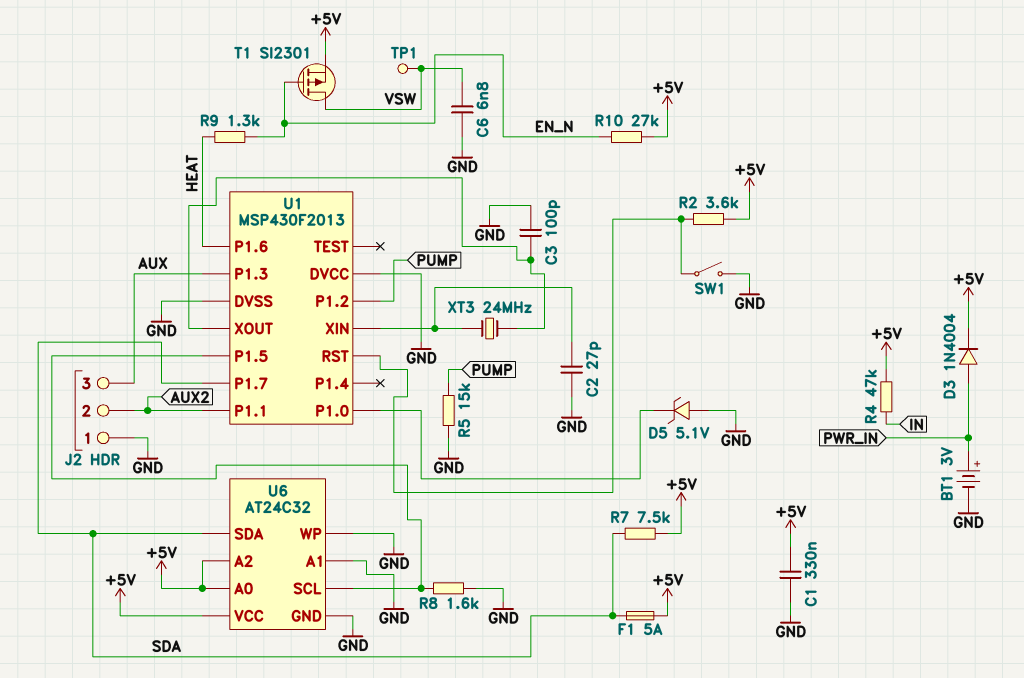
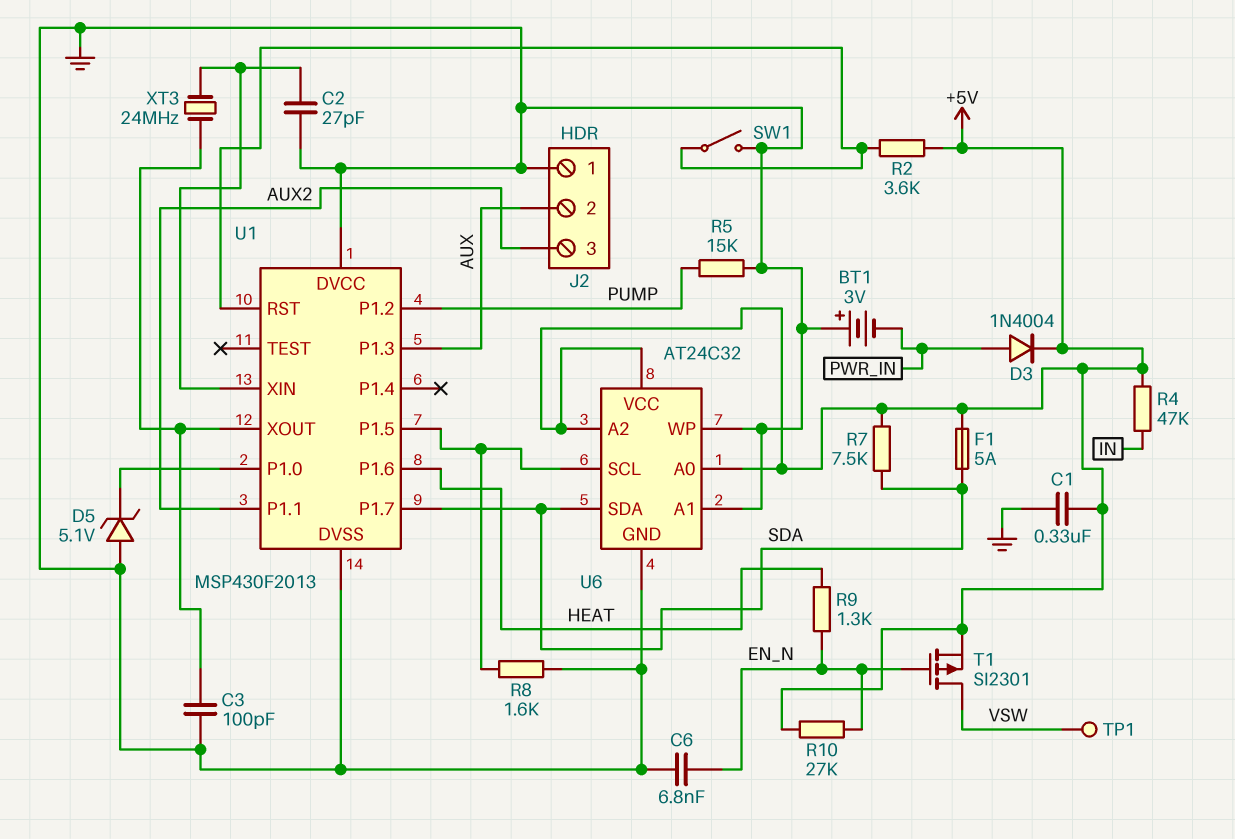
BT1: 3V (plus PWR_IN, minus GND) -> 3V (plus GND, minus PWR_IN)
C6: 6.8nF (GND, VSW) -> 6.8nF (EN_N, GND)
J2 pin 2: AUX2 -> AUX
J2 pin 3: AUX -> AUX2

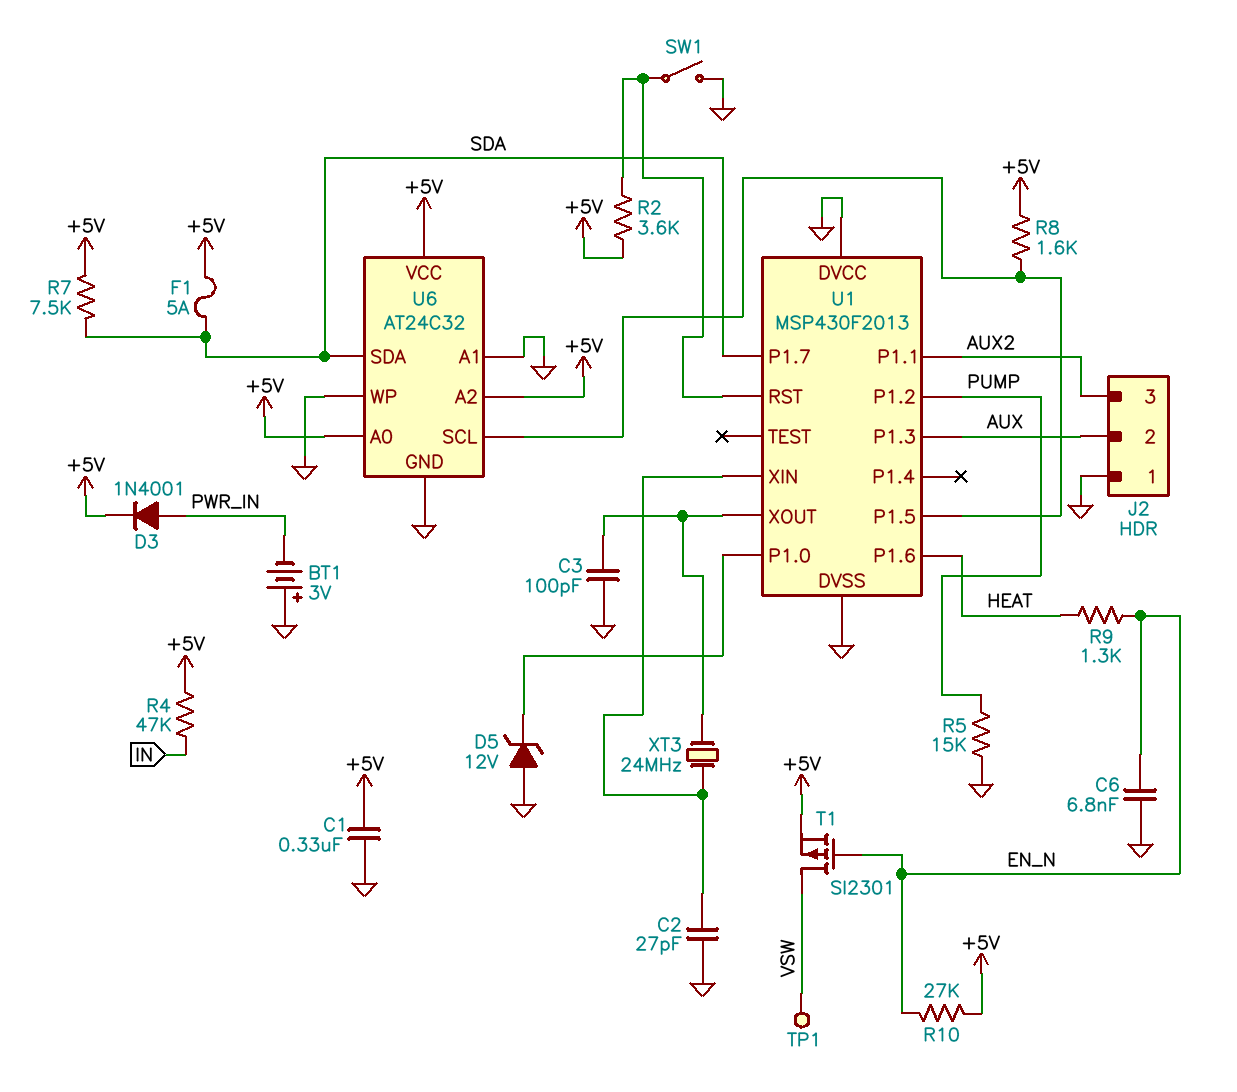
D3: diode 1N4004 (A PWR_IN, K +5V) -> diode 1N4001 (A PWR_IN, K +5V)
D5: zener 5.1V (A GND, K U1/P1.0) -> zener 12V (A GND, K U1/P1.0)
R8: 1.6k (GND, U1/P1.5) -> 1.6k (+5V, U1/P1.5)

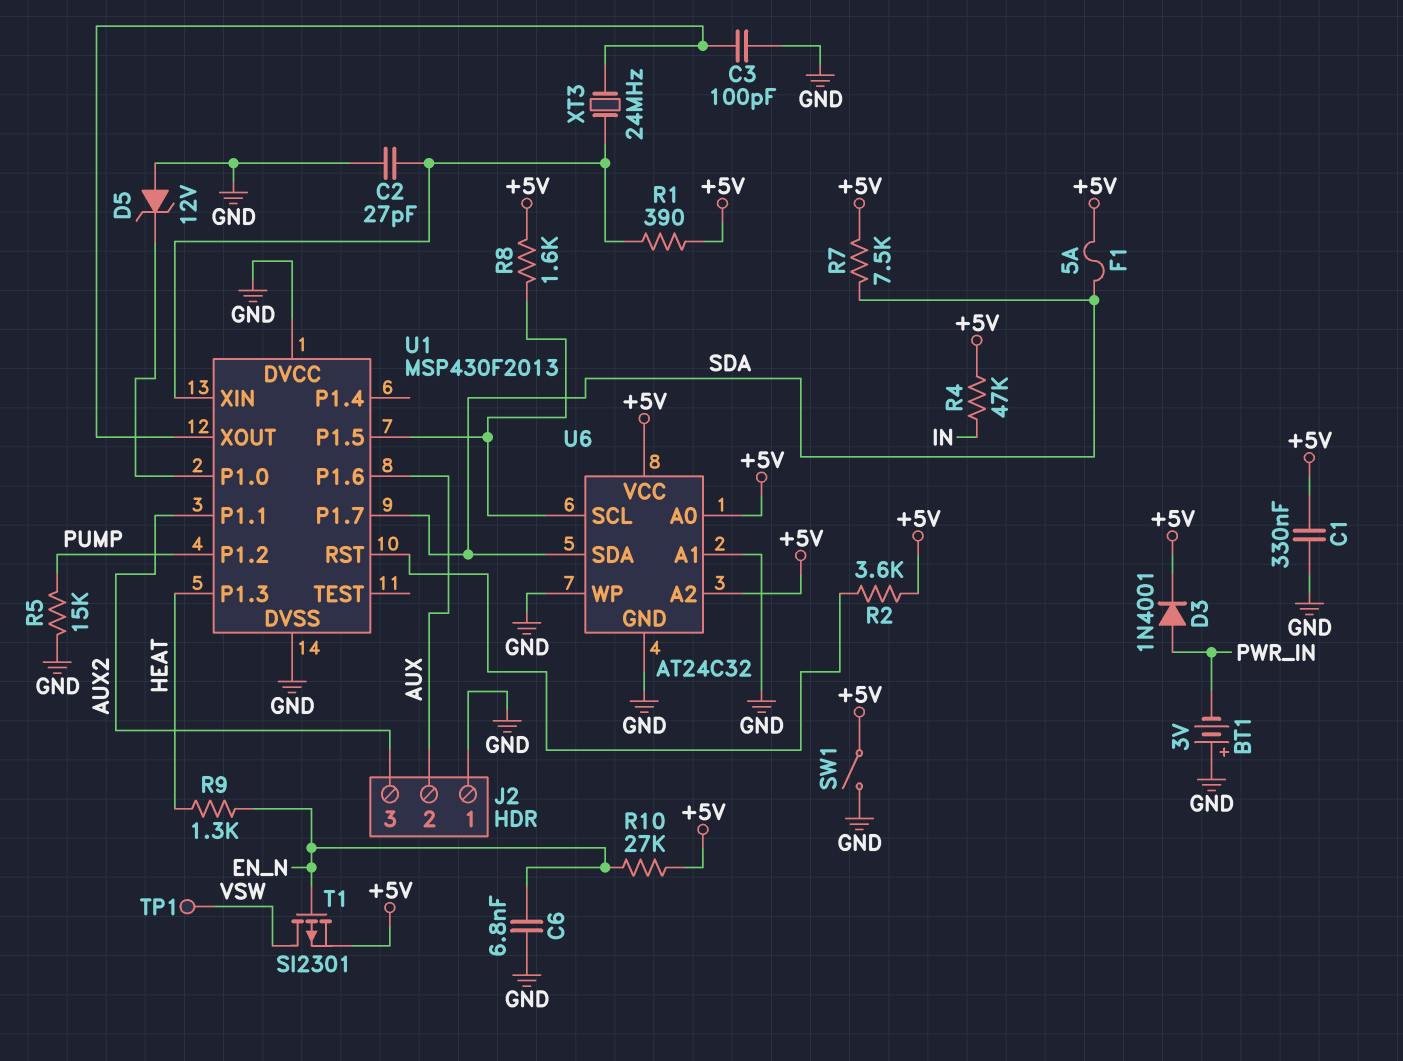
R1: none -> 390 (+5V, U1/XIN)
SW1: switch (GND, U1/RST) -> switch (+5V, GND)
U1 pin P1.3: AUX -> HEAT
U1 pin P1.6: HEAT -> AUX

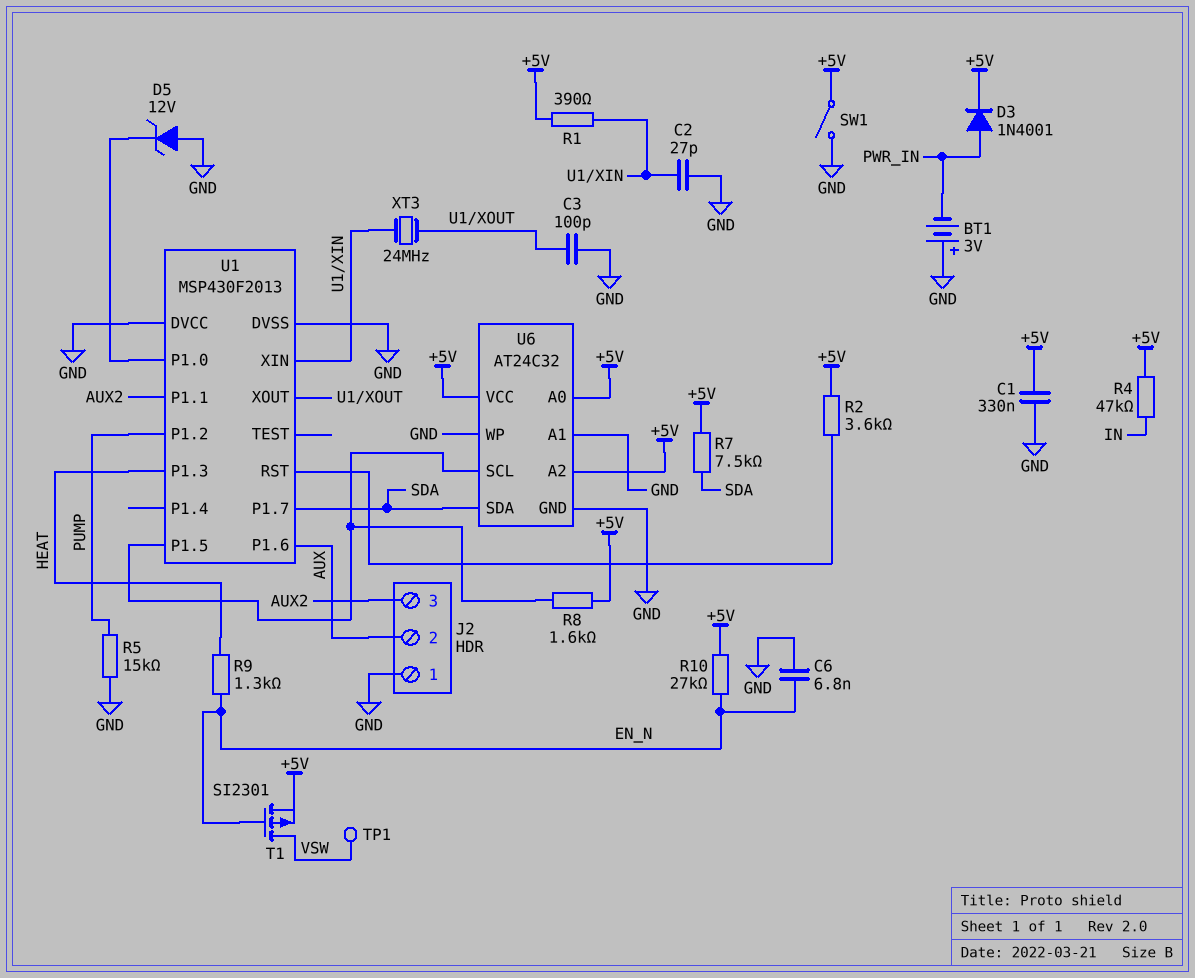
F1: 5A (+5V, SDA) -> none

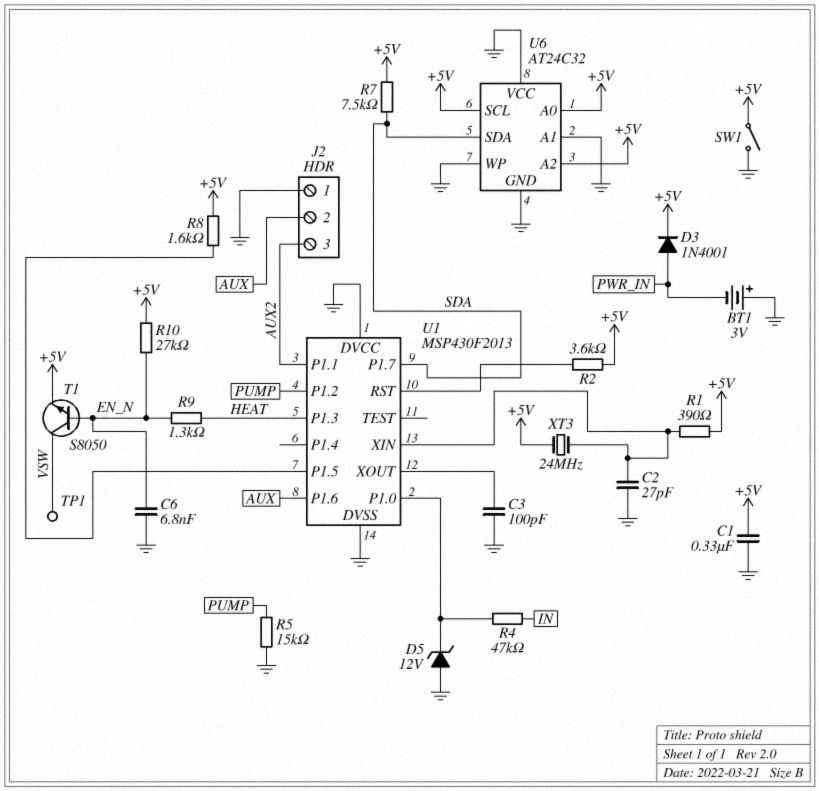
R4: 47k (+5V, IN) -> 47k (IN, U1/P1.0)
T1: PMOS SI2301 (G EN_N, D VSW, S +5V) -> NPN S8050 (B EN_N, C VSW, E +5V)
U6 pin SCL: U1/P1.5 -> +5V
U6 pin VCC: +5V -> GND
XT3: 24MHz (U1/XIN, U1/XOUT) -> 24MHz (+5V, U1/XIN)

